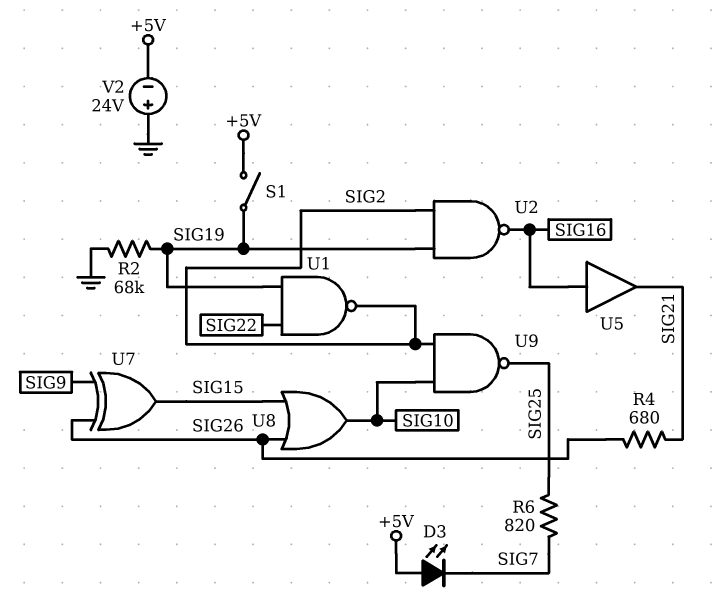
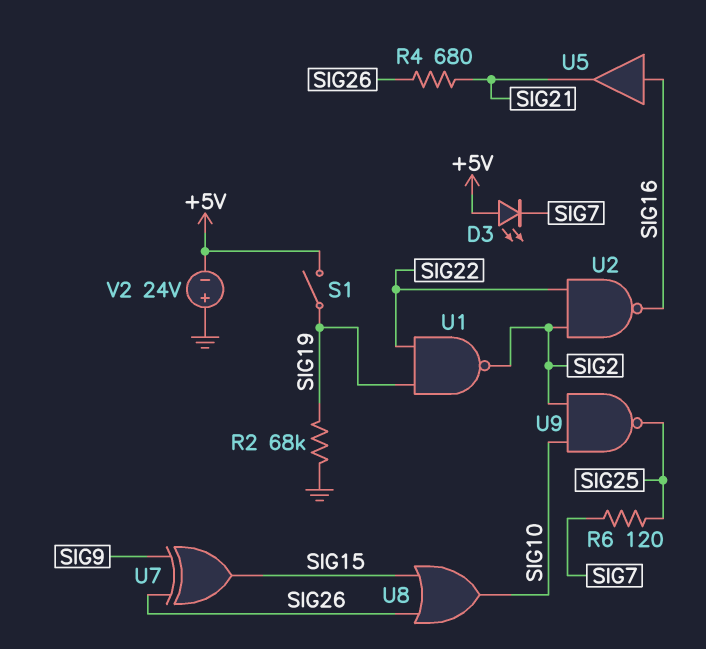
R6: 820 (SIG7, SIG25) -> 120 (SIG7, SIG25)
U2: NAND (in SIG2, in SIG19, out SIG16) -> NAND (in SIG2, in SIG22, out SIG16)

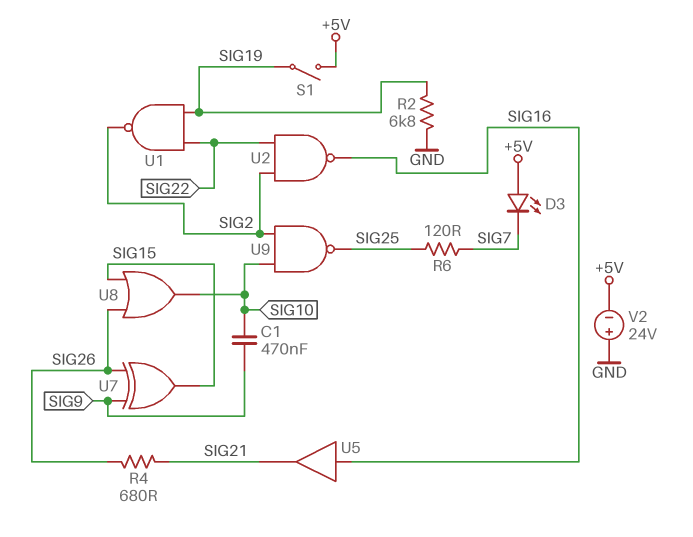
C1: none -> 470nF (SIG9, SIG10)
R2: 68k (GND, SIG19) -> 6.8k (GND, SIG19)

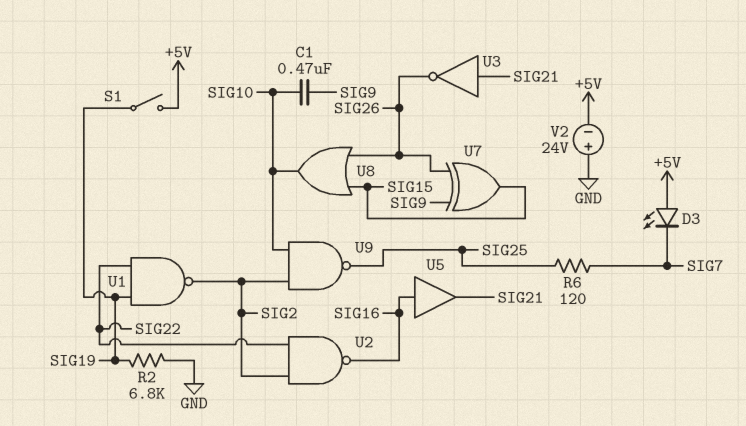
R4: 680 (SIG21, SIG26) -> none
U3: none -> NOT (in SIG21, out SIG26)

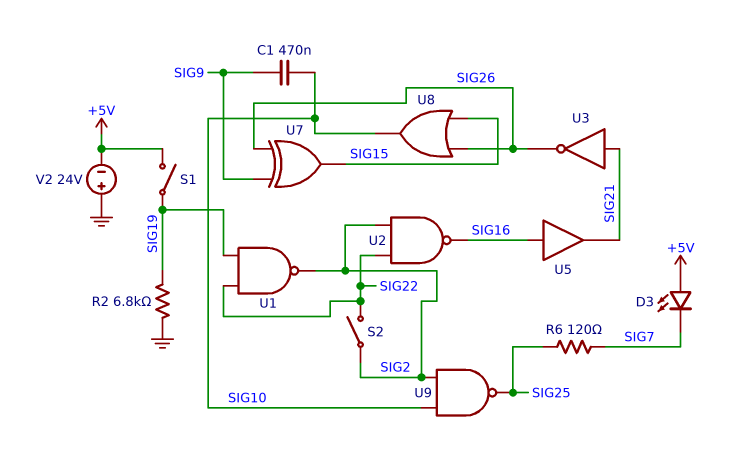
S2: none -> switch (SIG2, SIG22)

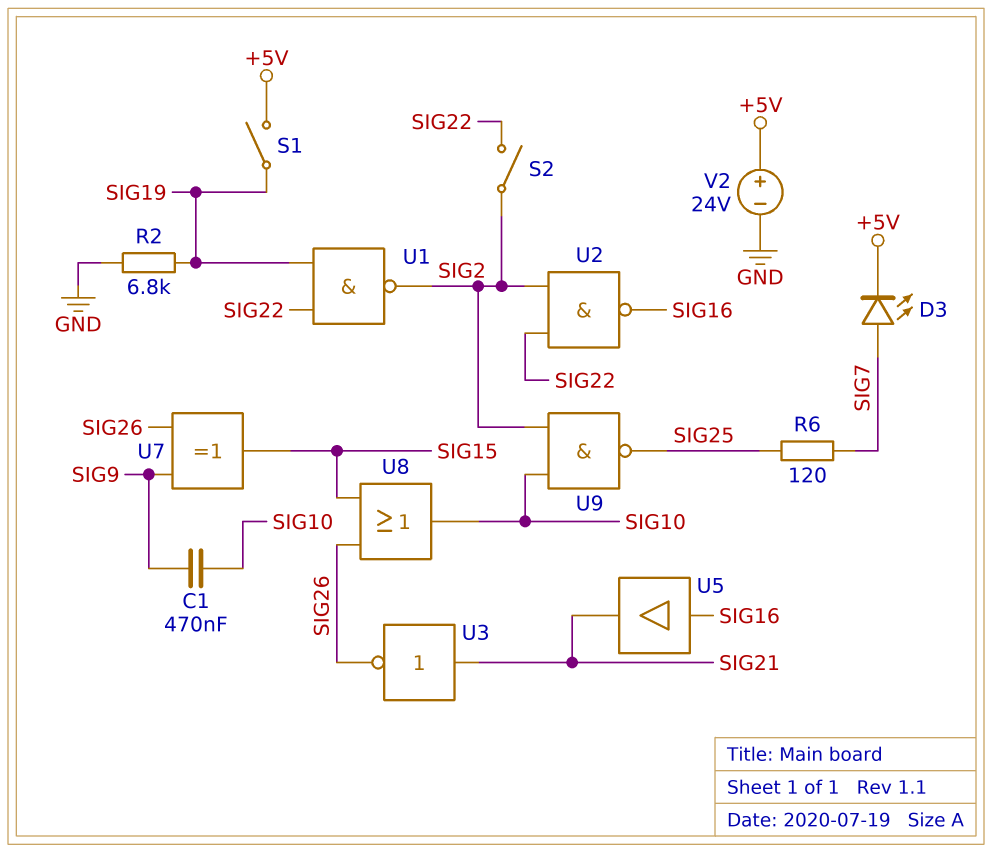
D3: LED (A +5V, K SIG7) -> LED (A SIG7, K +5V)
V2: 24V (plus GND, minus +5V) -> 24V (plus +5V, minus GND)

